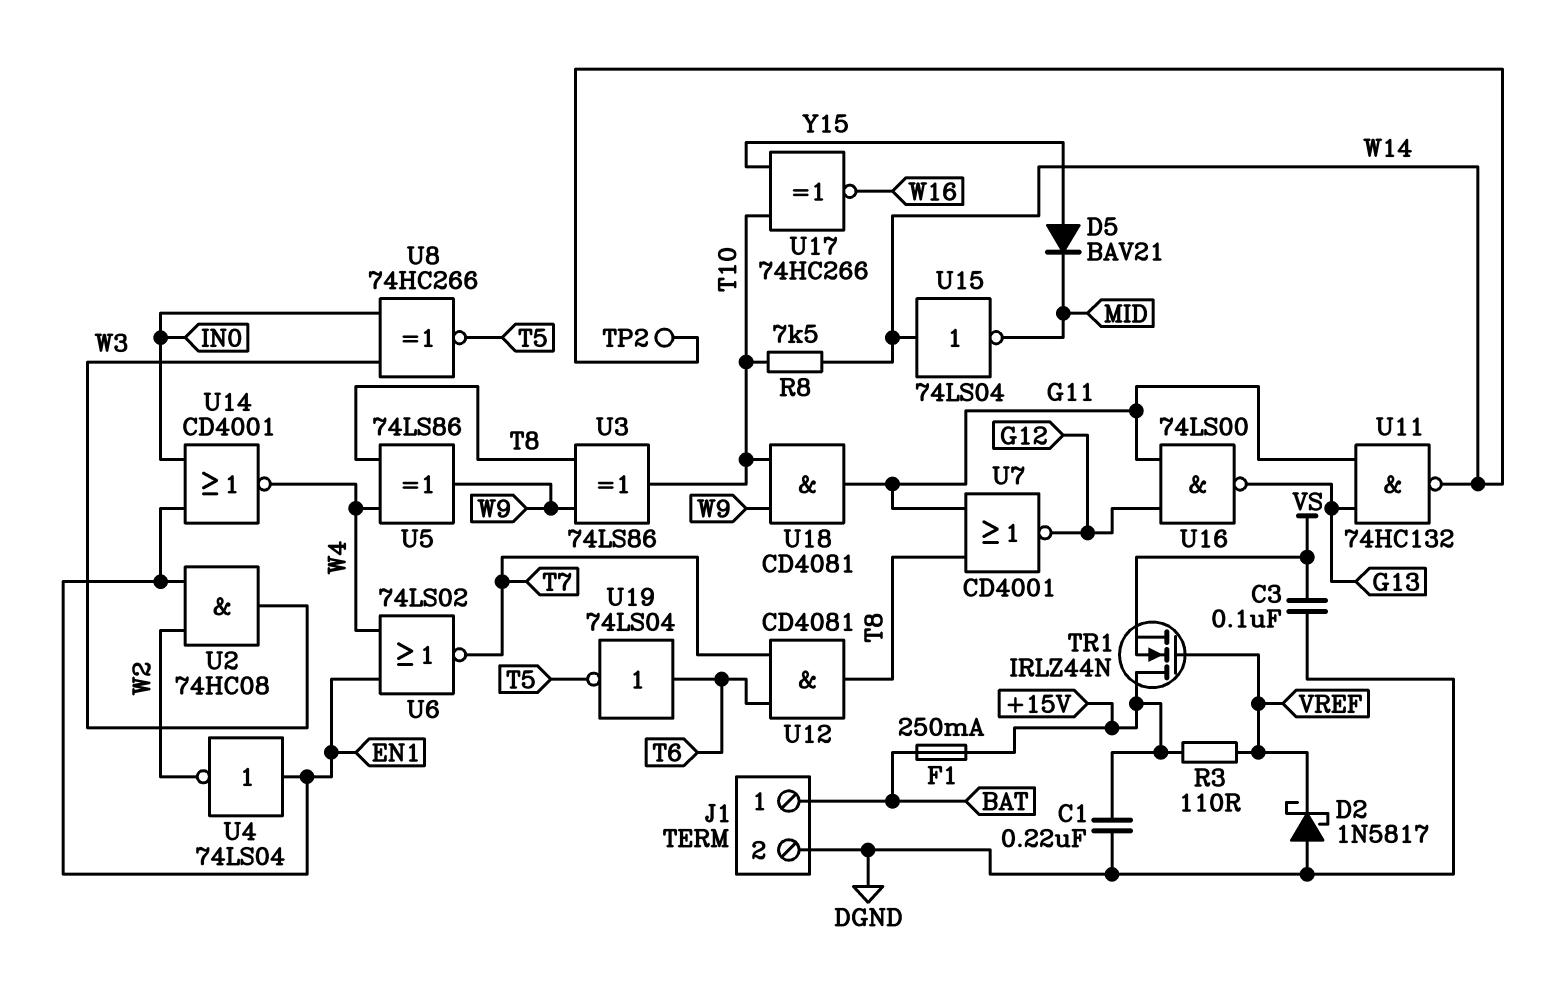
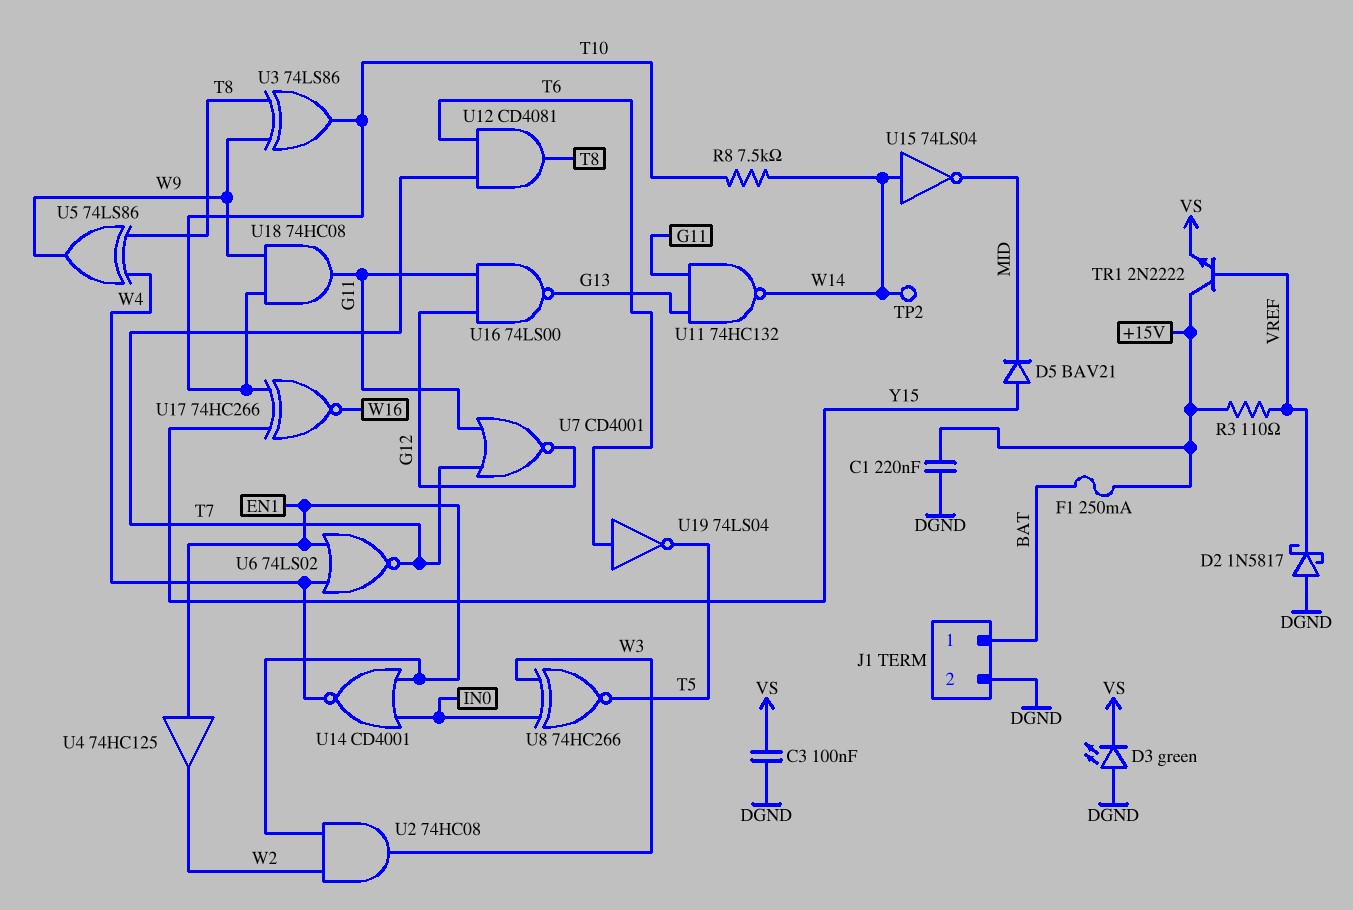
D3: none -> LED green (A DGND, K VS)
TR1: NMOS IRLZ44N (G VREF, D +15V, S VS) -> NPN 2N2222 (B VREF, C +15V, E VS)
U4: NOT 74LS04 (in EN1, out W2) -> buffer 74HC125 (in EN1, out W2)
U7: NOR CD4001 (in G11, in T8, out G12) -> NOR CD4001 (in G11, in T7, out G12)
U18: AND CD4081 (in T10, in W9, out G11) -> AND 74HC08 (in T10, in W9, out G11)

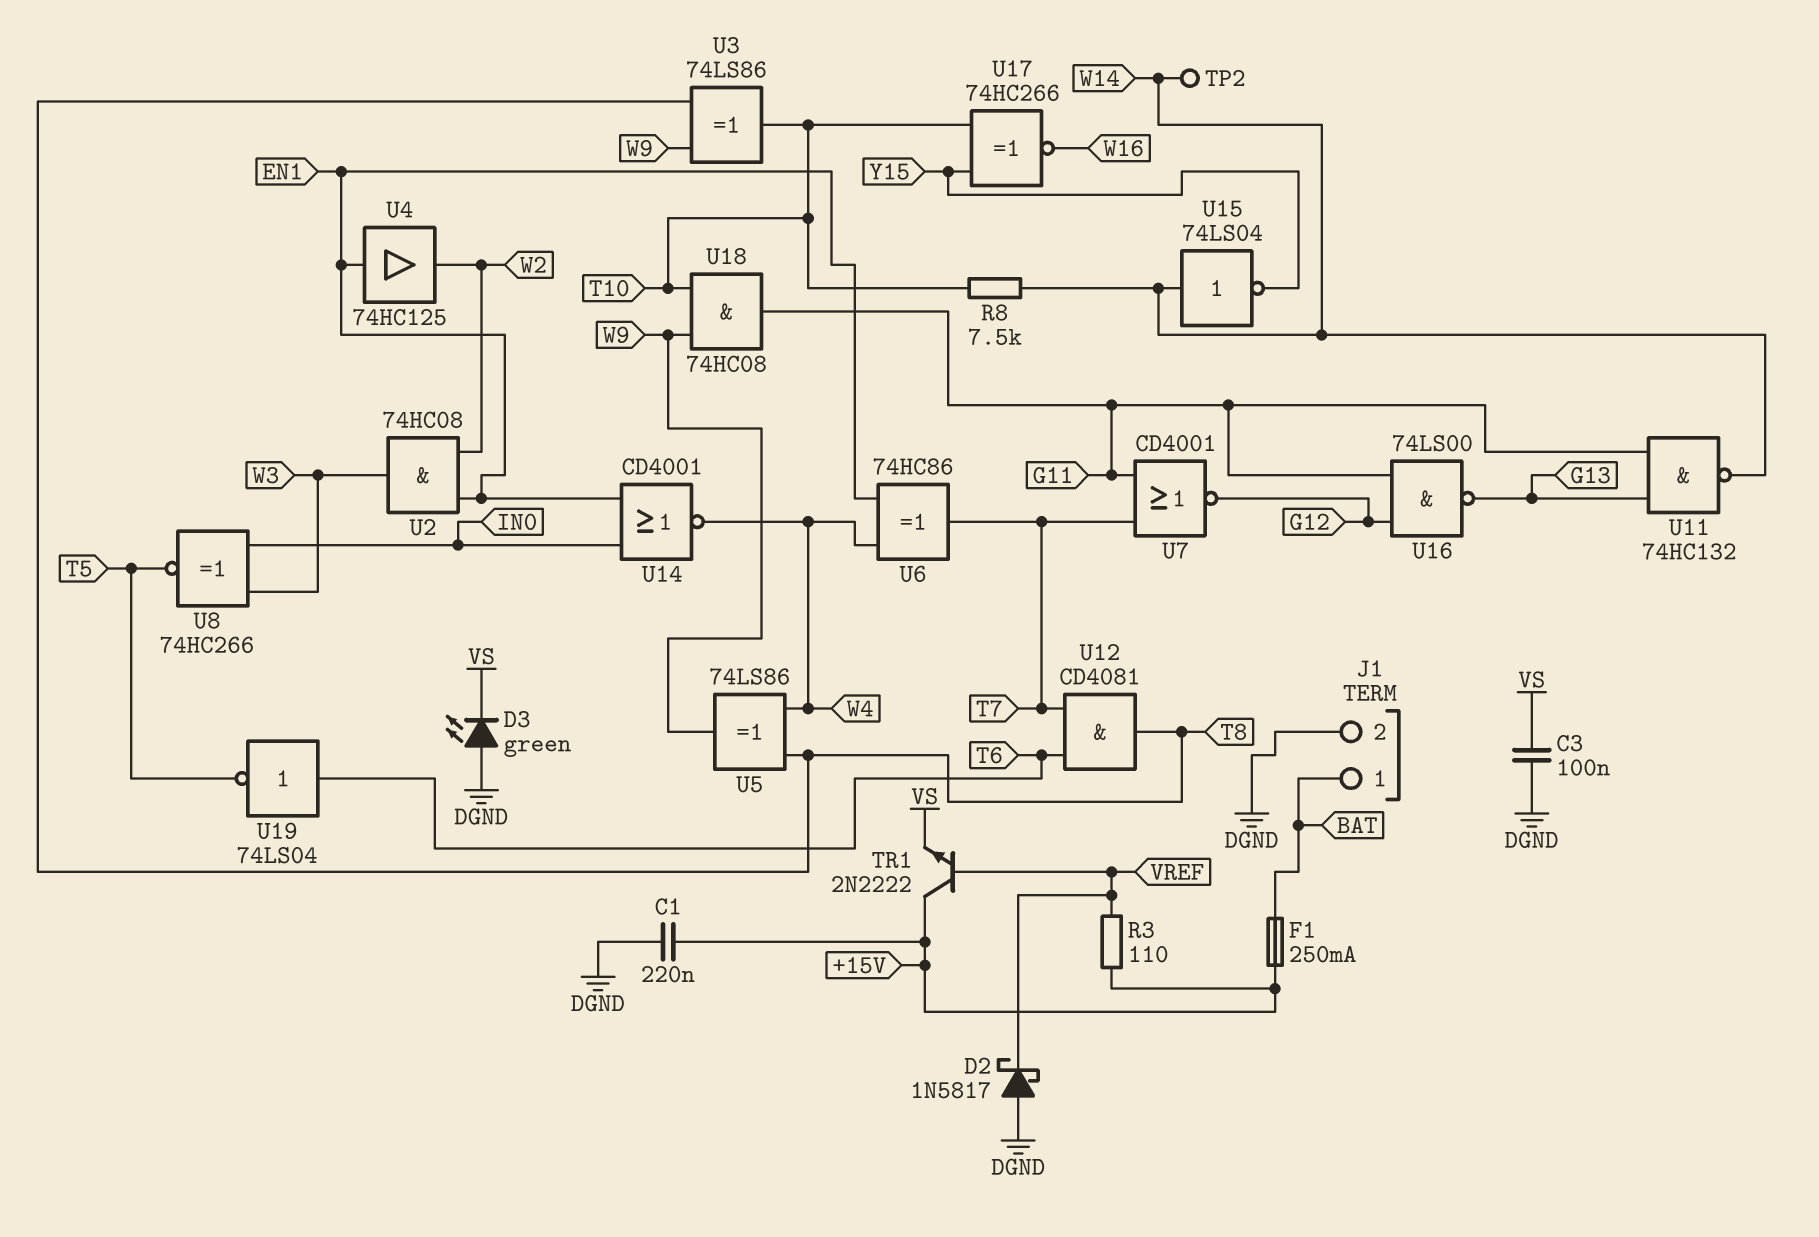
D5: diode BAV21 (A Y15, K MID) -> none
U6: NOR 74LS02 (in EN1, in W4, out T7) -> XOR 74HC86 (in EN1, in W4, out T7)
U15: NOT 74LS04 (in W14, out MID) -> NOT 74LS04 (in W14, out Y15)

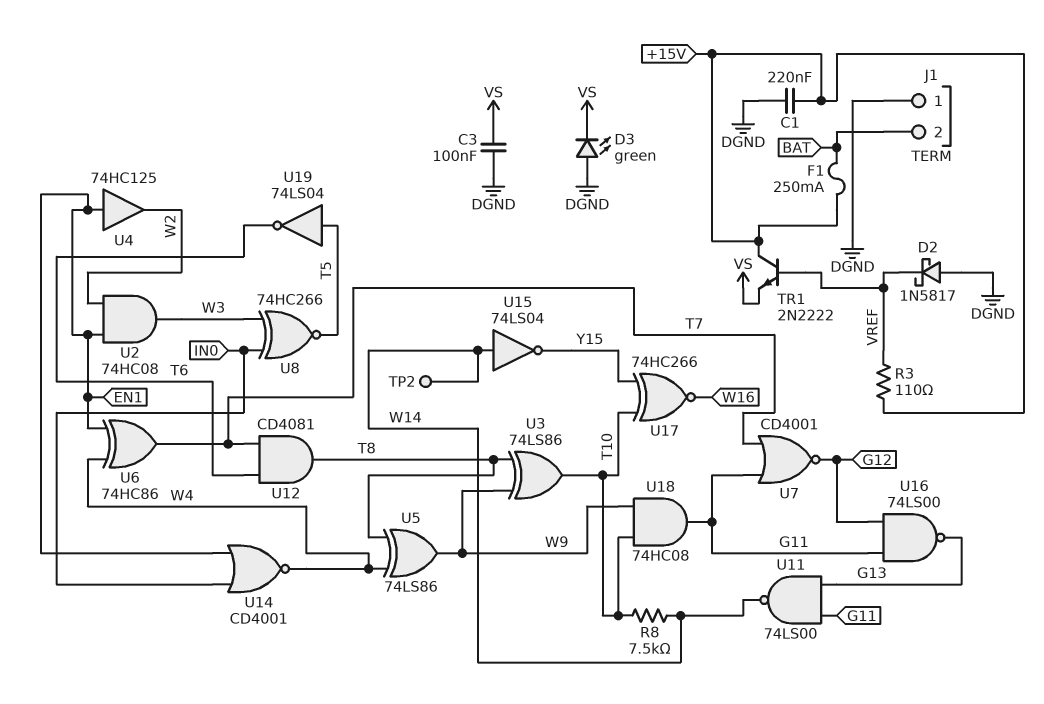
J1 pin 1: BAT -> DGND
J1 pin 2: DGND -> BAT
U11: NAND 74HC132 (in G11, in G13, out W14) -> NAND 74LS00 (in G11, in G13, out W14)
U19: NOT 74LS04 (in T6, out T5) -> NOT 74LS04 (in T5, out T6)

